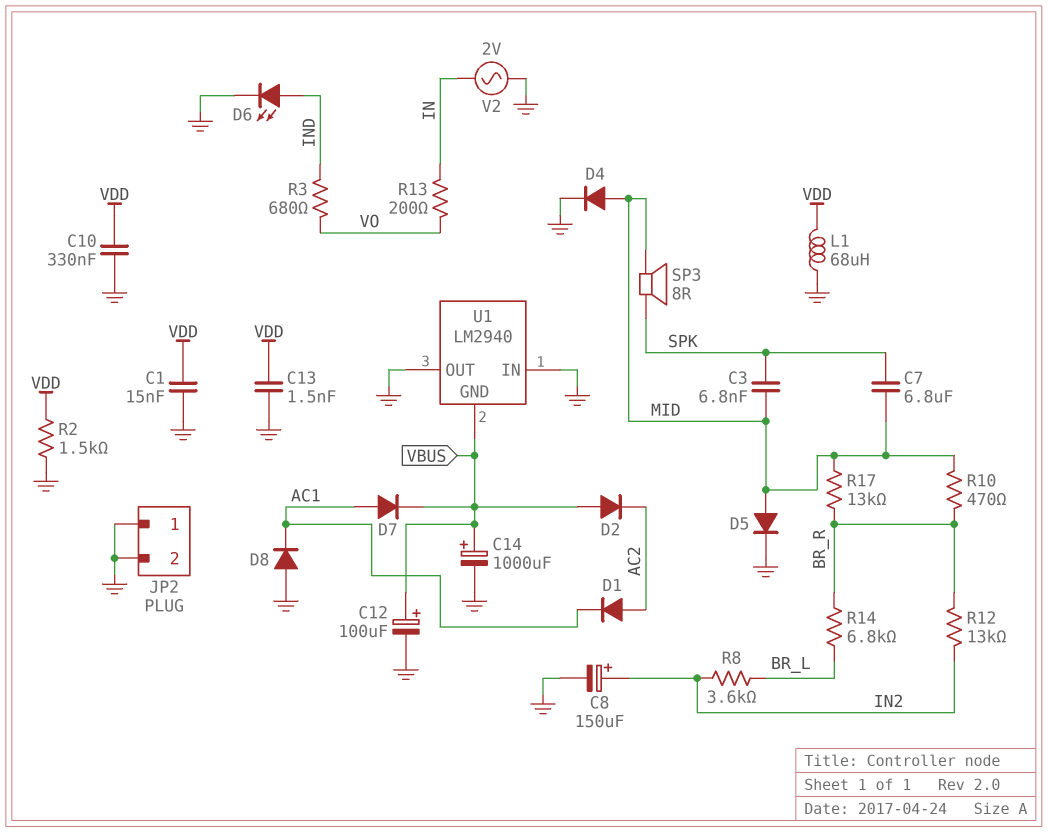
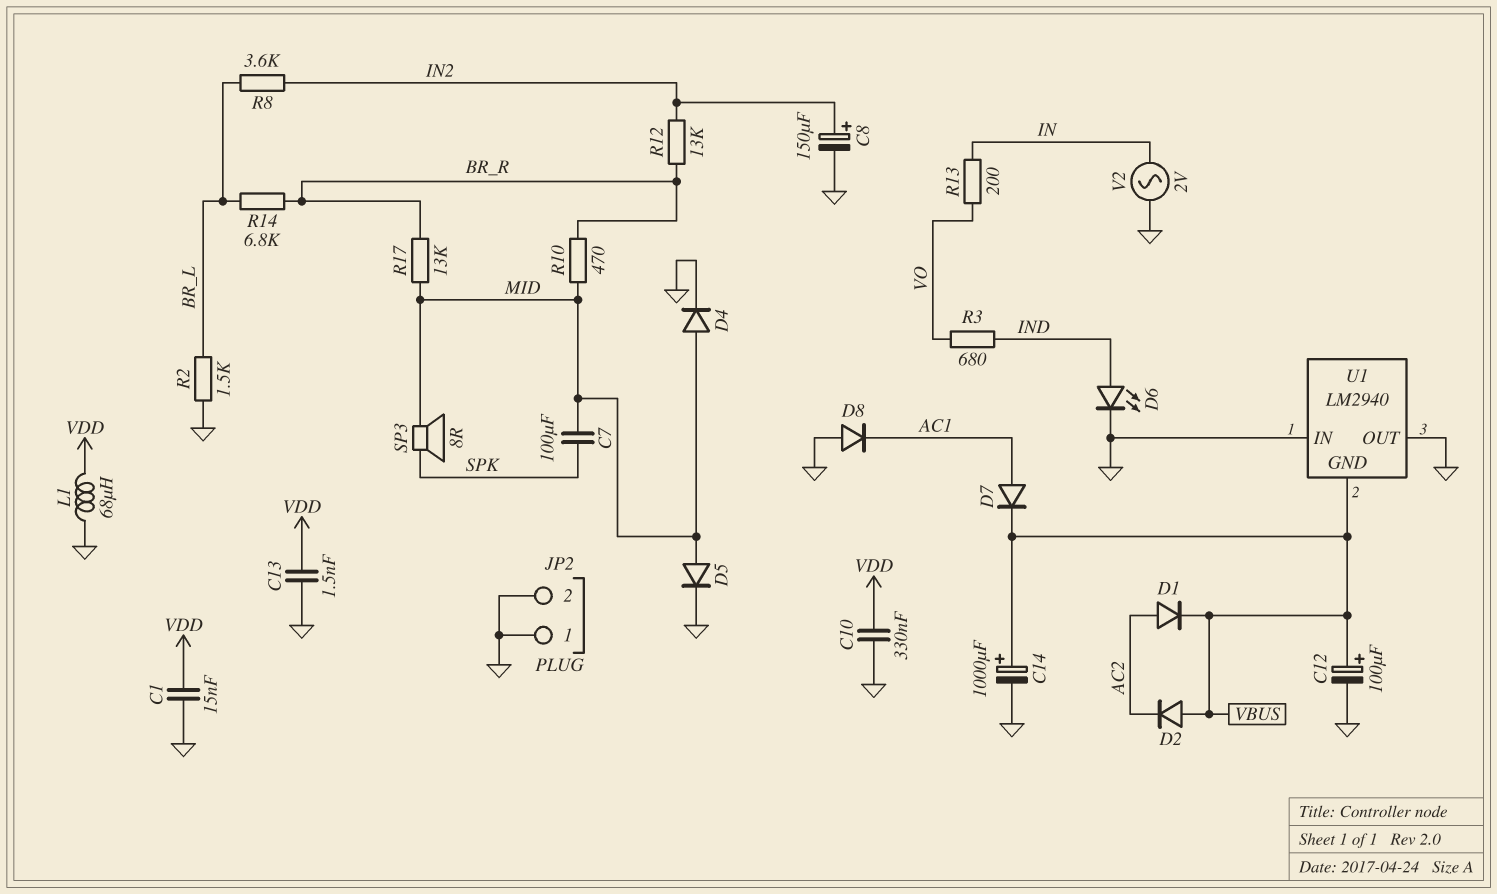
C3: 6.8nF (MID, SPK) -> none
C7: 6.8uF (MID, SPK) -> 100uF (MID, SPK)
D1: diode (A AC2, K AC1) -> diode (A AC2, K VBUS)
R2: 1.5k (GND, VDD) -> 1.5k (BR_L, GND)

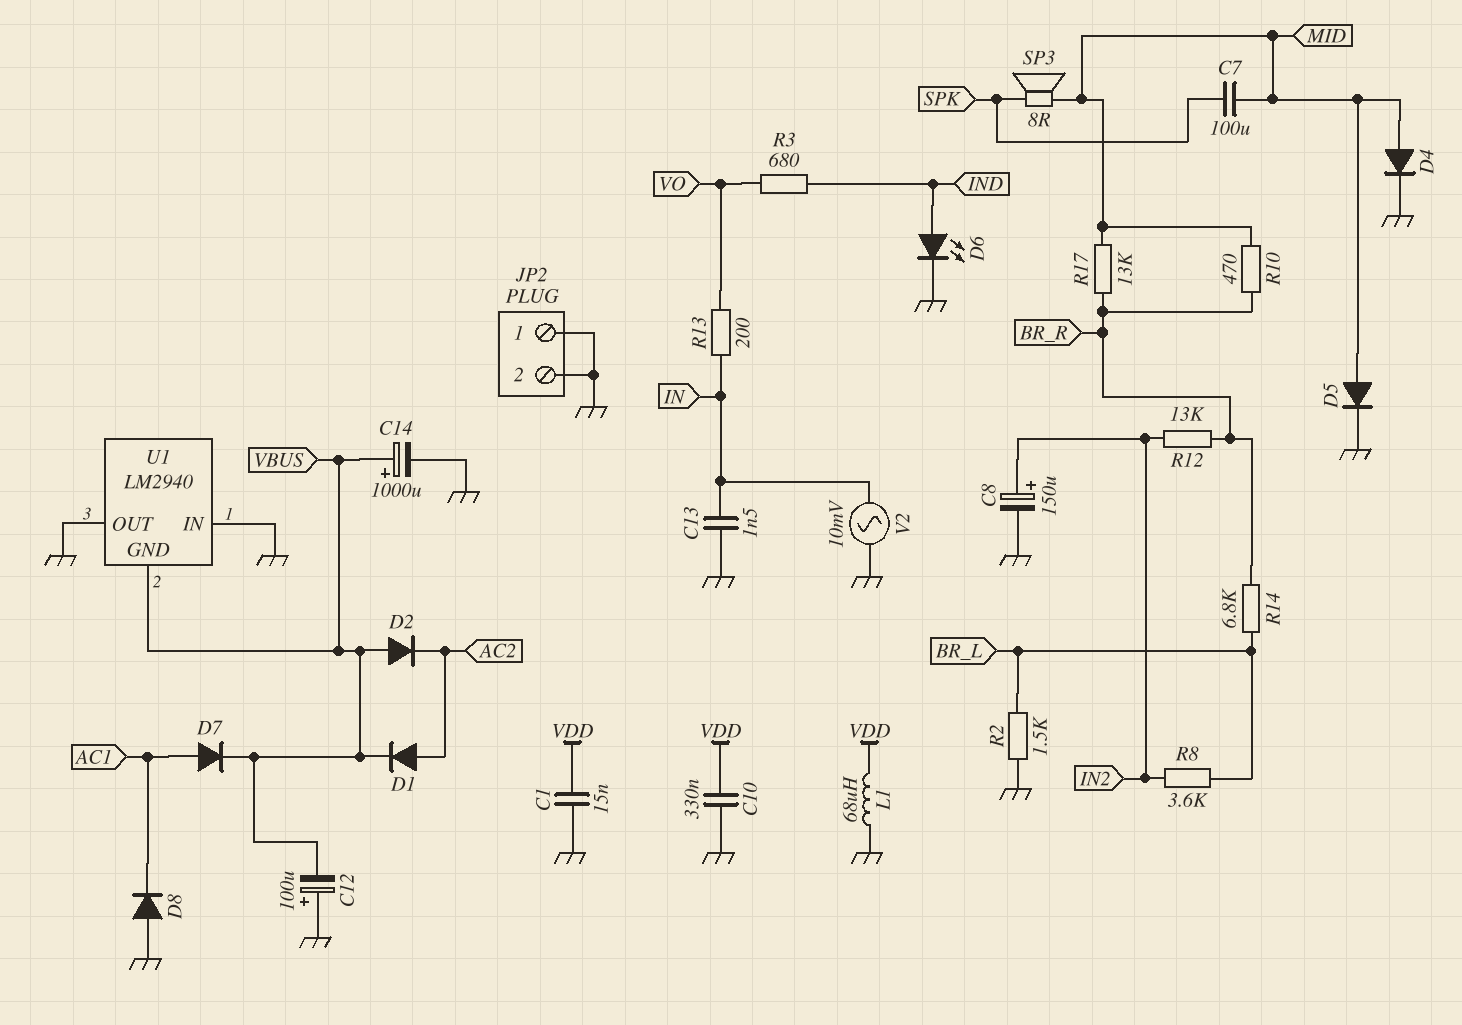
C12: 100uF (plus VBUS, minus GND) -> 100uF (plus GND, minus VBUS)
C13: 1.5nF (GND, VDD) -> 1.5nF (GND, IN)
V2: AC 2V (GND, IN) -> AC 10mV (GND, IN)

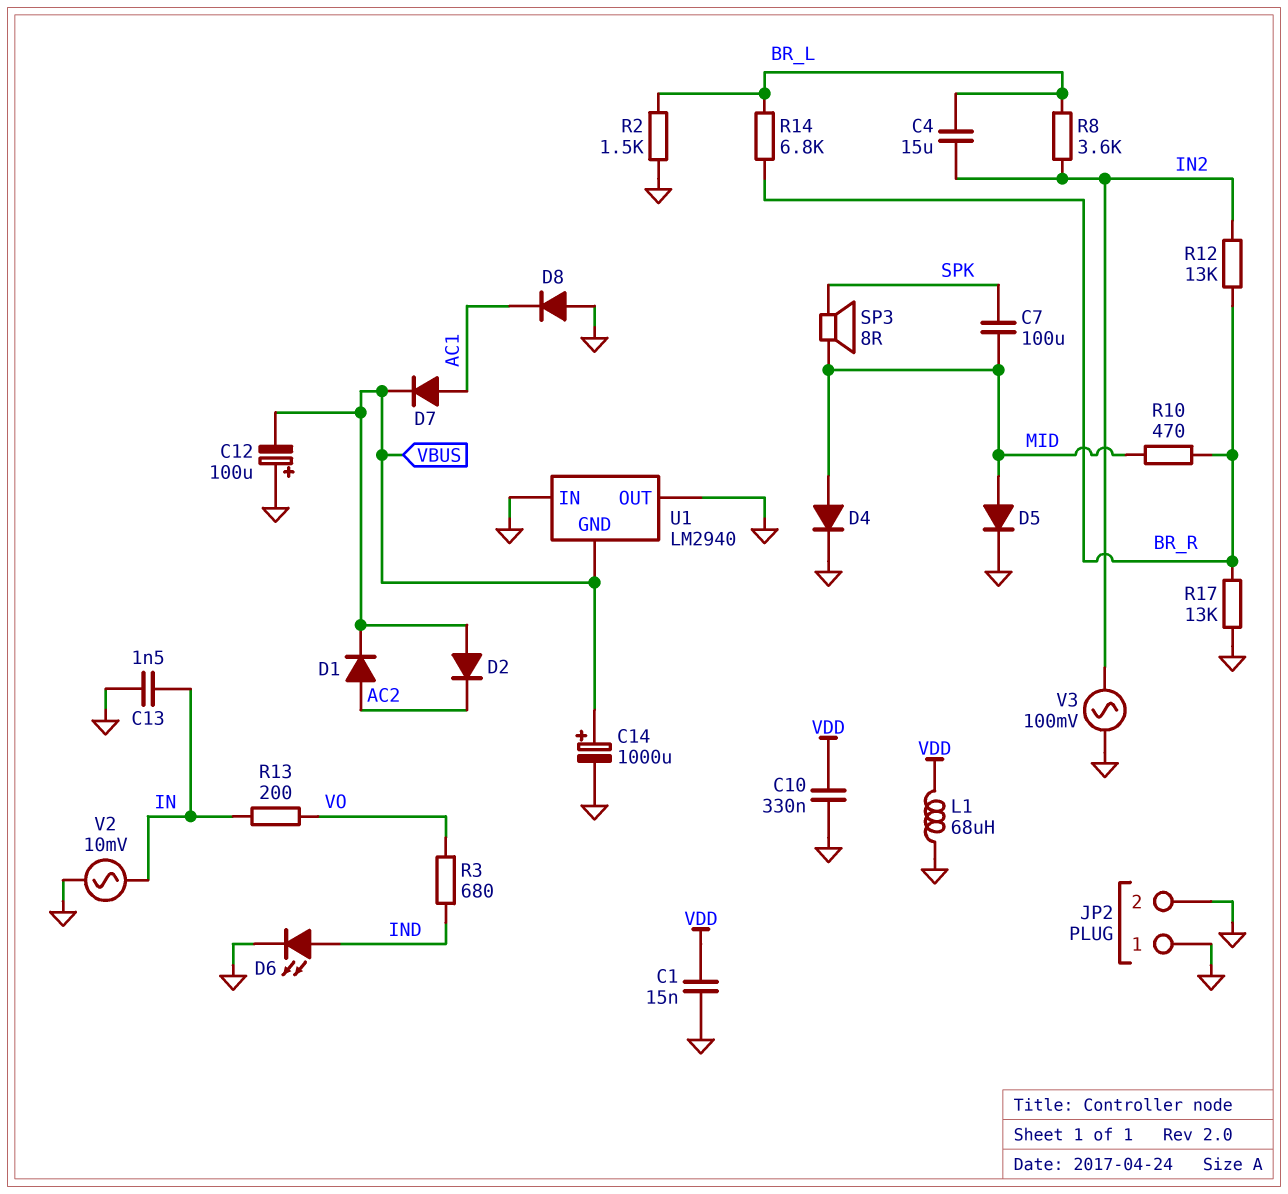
C4: none -> 15uF (BR_L, IN2)
C8: 150uF (plus IN2, minus GND) -> none
R17: 13k (BR_R, MID) -> 13k (BR_R, GND)
V3: none -> AC 100mV (GND, IN2)

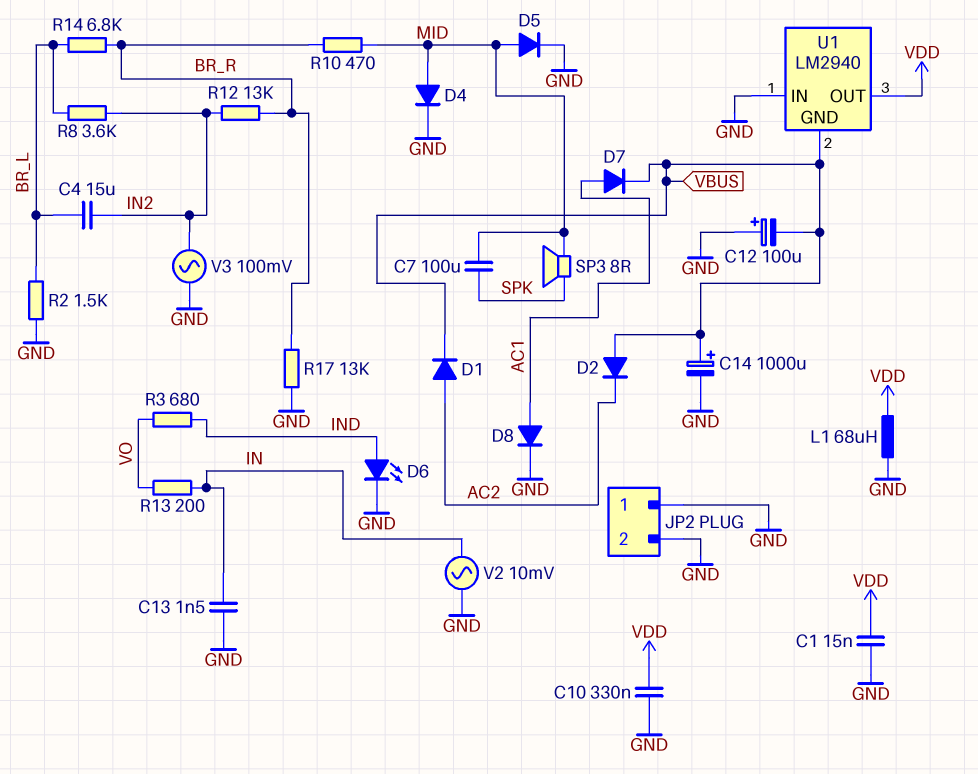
D8: diode (A GND, K AC1) -> diode (A AC1, K GND)
U1 pin OUT: GND -> VDD

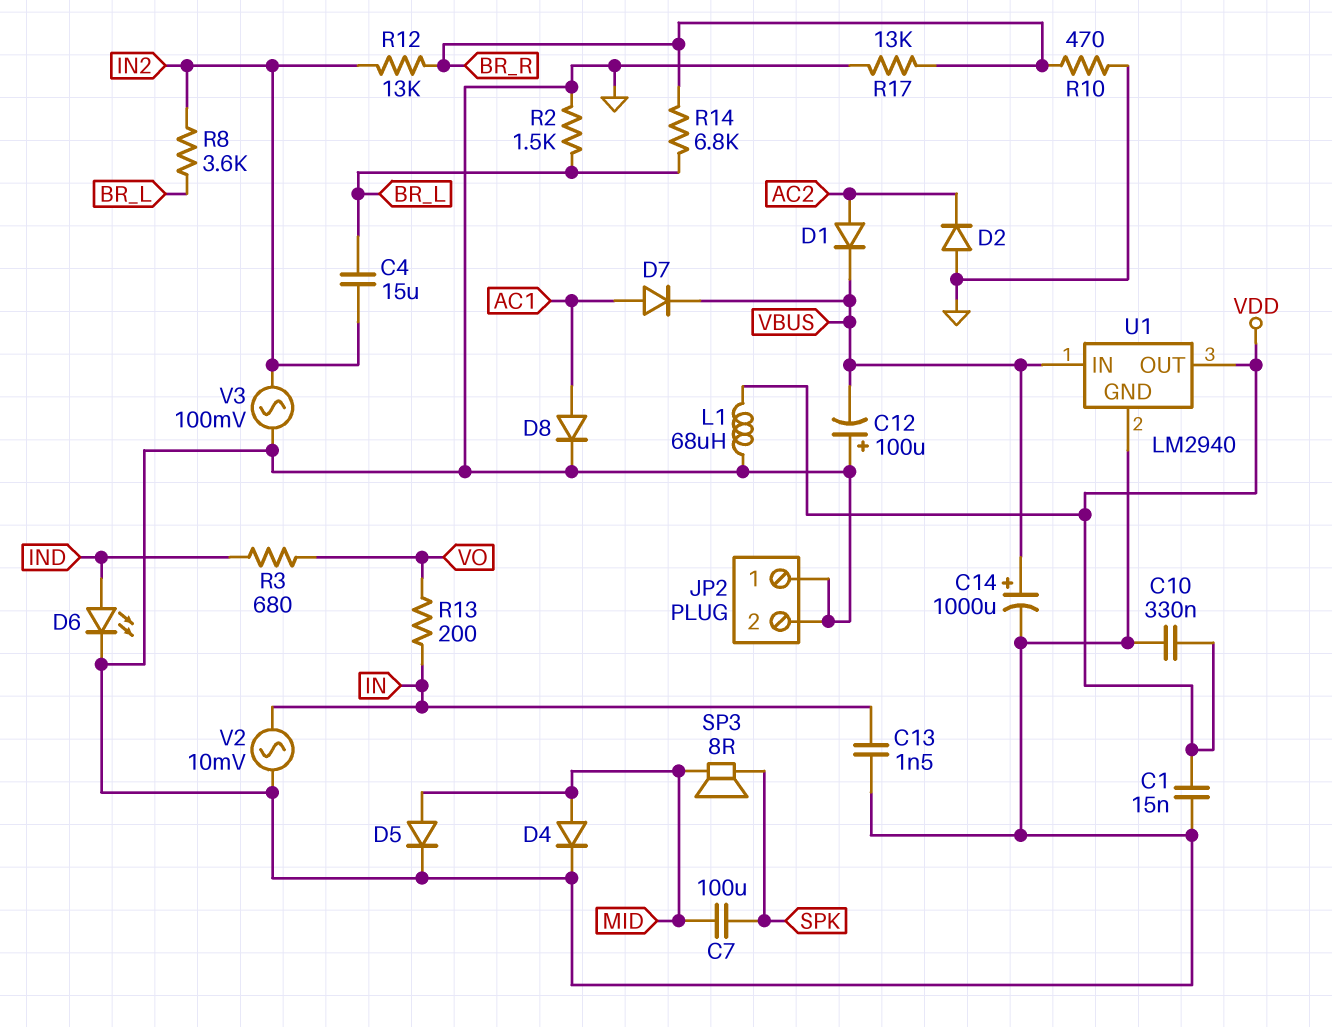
D2: diode (A VBUS, K AC2) -> diode (A GND, K AC2)
R10: 470 (BR_R, MID) -> 470 (BR_R, GND)
U1 pin GND: VBUS -> GND
U1 pin IN: GND -> VBUS

